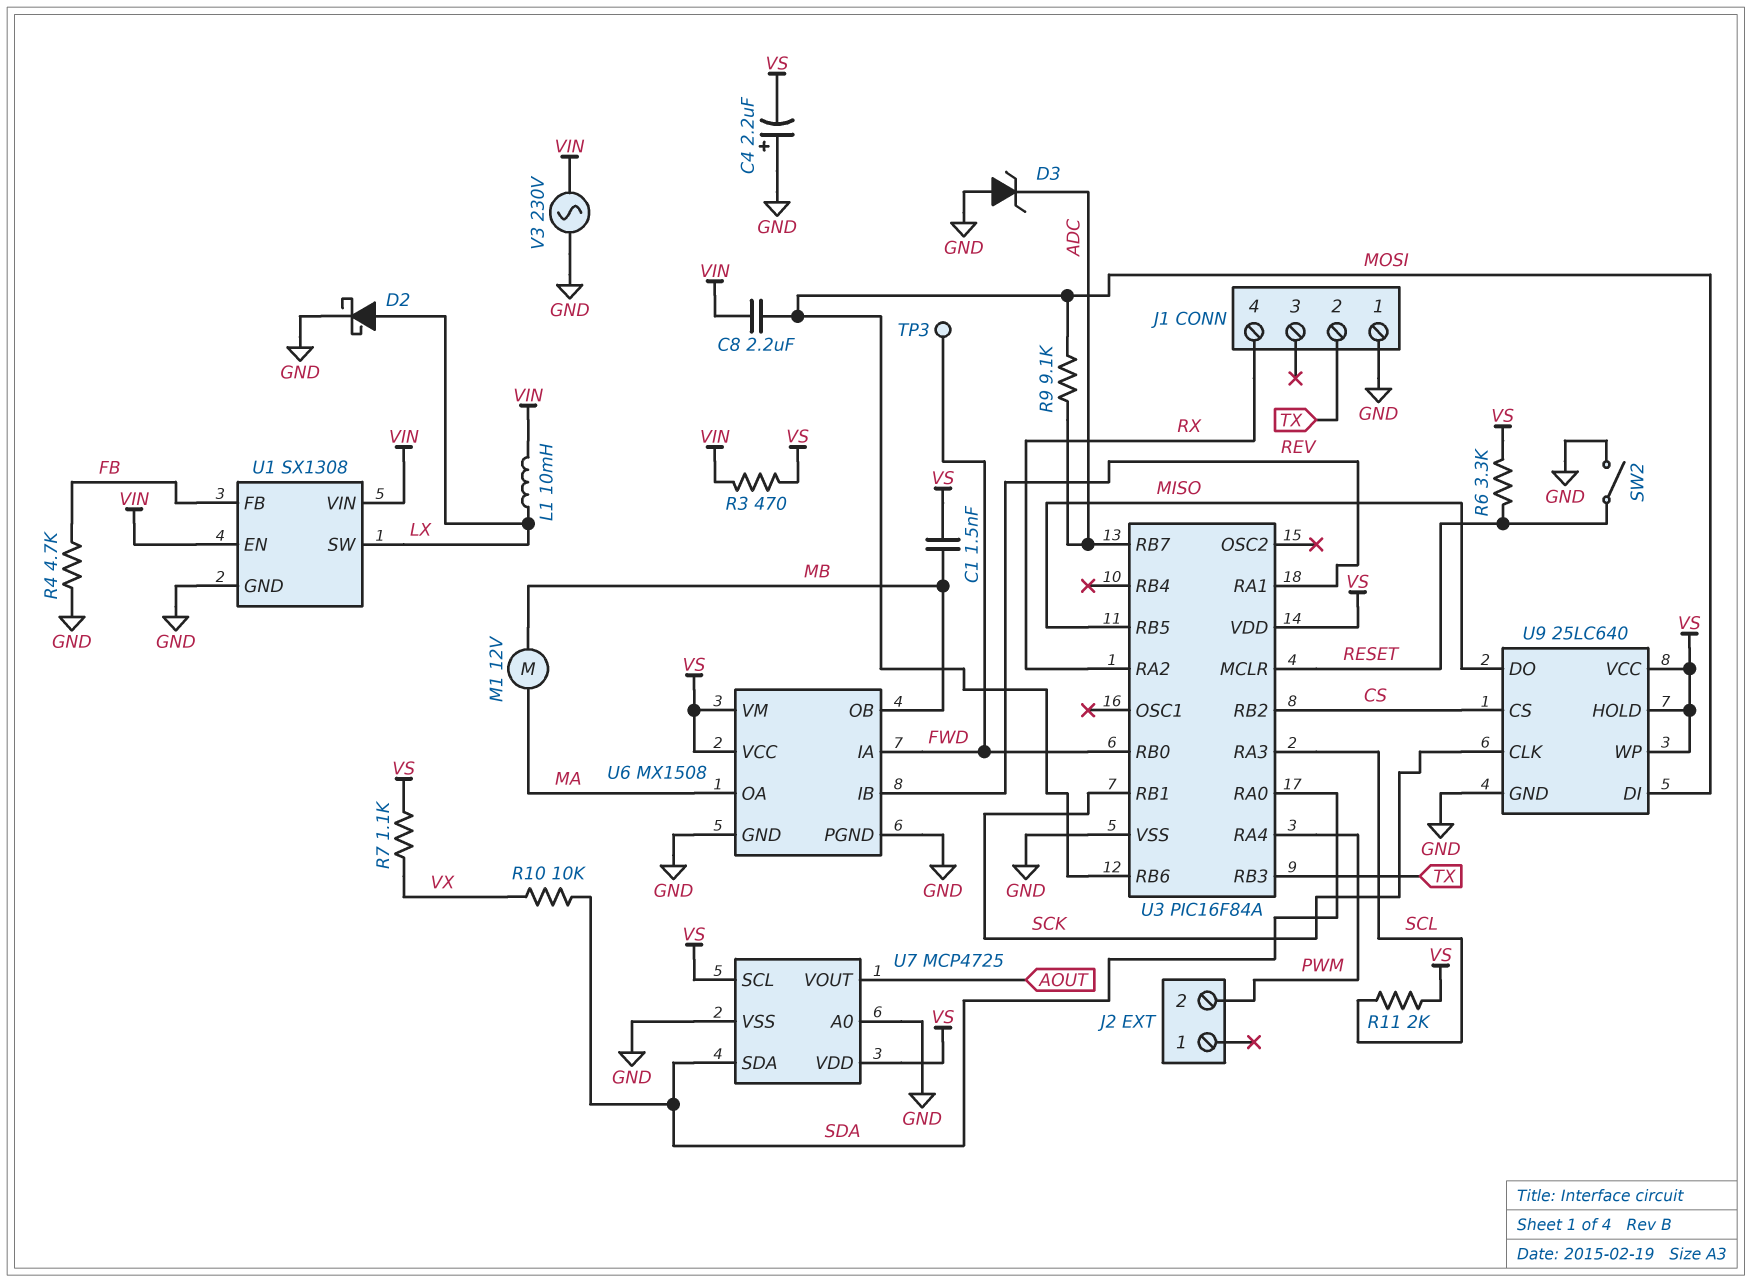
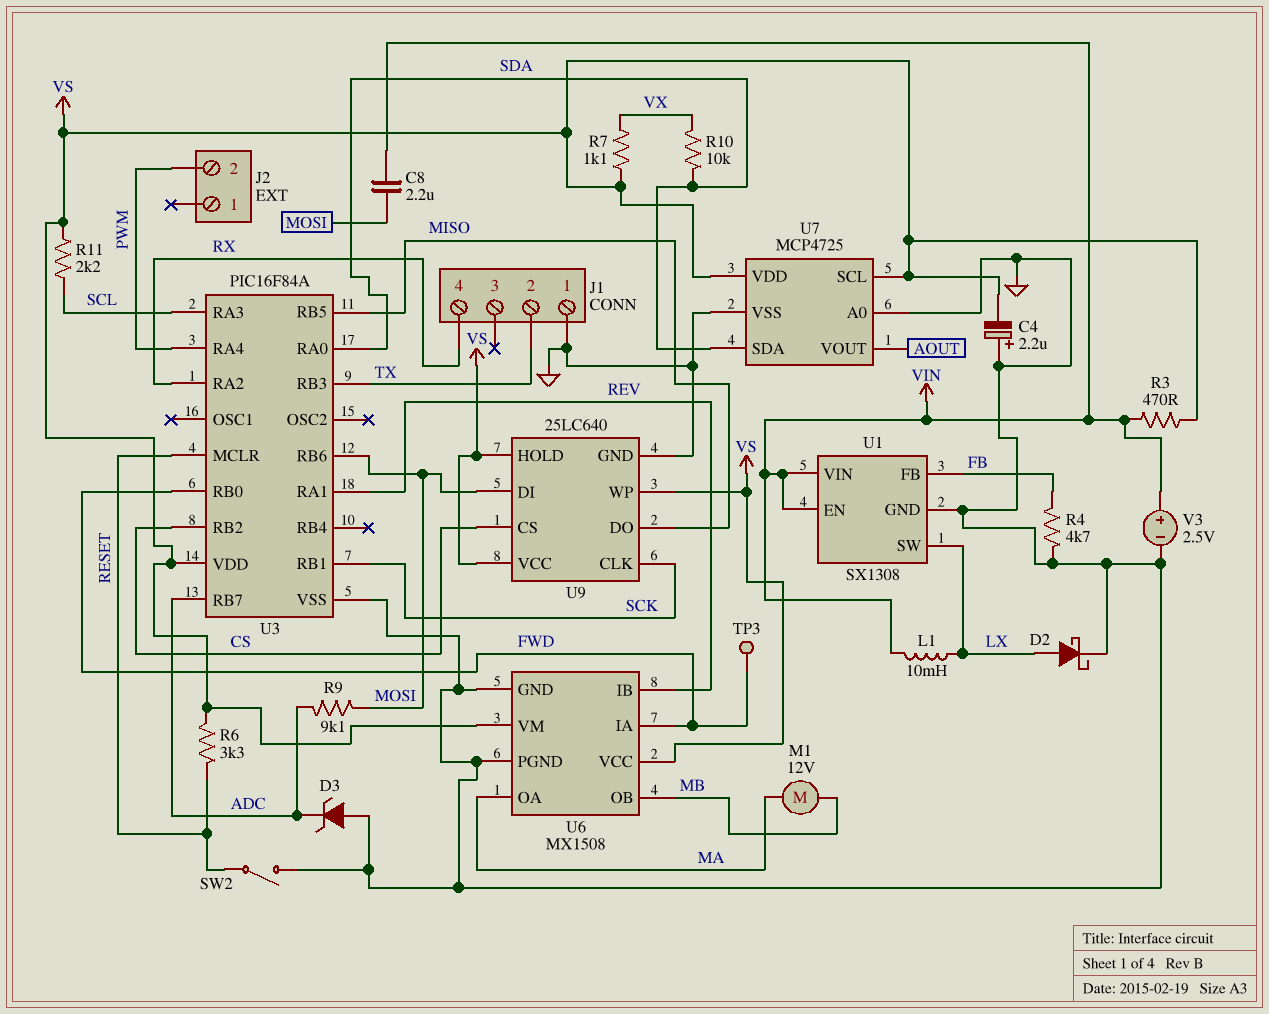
C1: 1.5nF (MB, VS) -> none
R11: 2k (SCL, VS) -> 2.2k (SCL, VS)
V3: AC 230V (GND, VIN) -> 2.5V (plus VIN, minus GND)

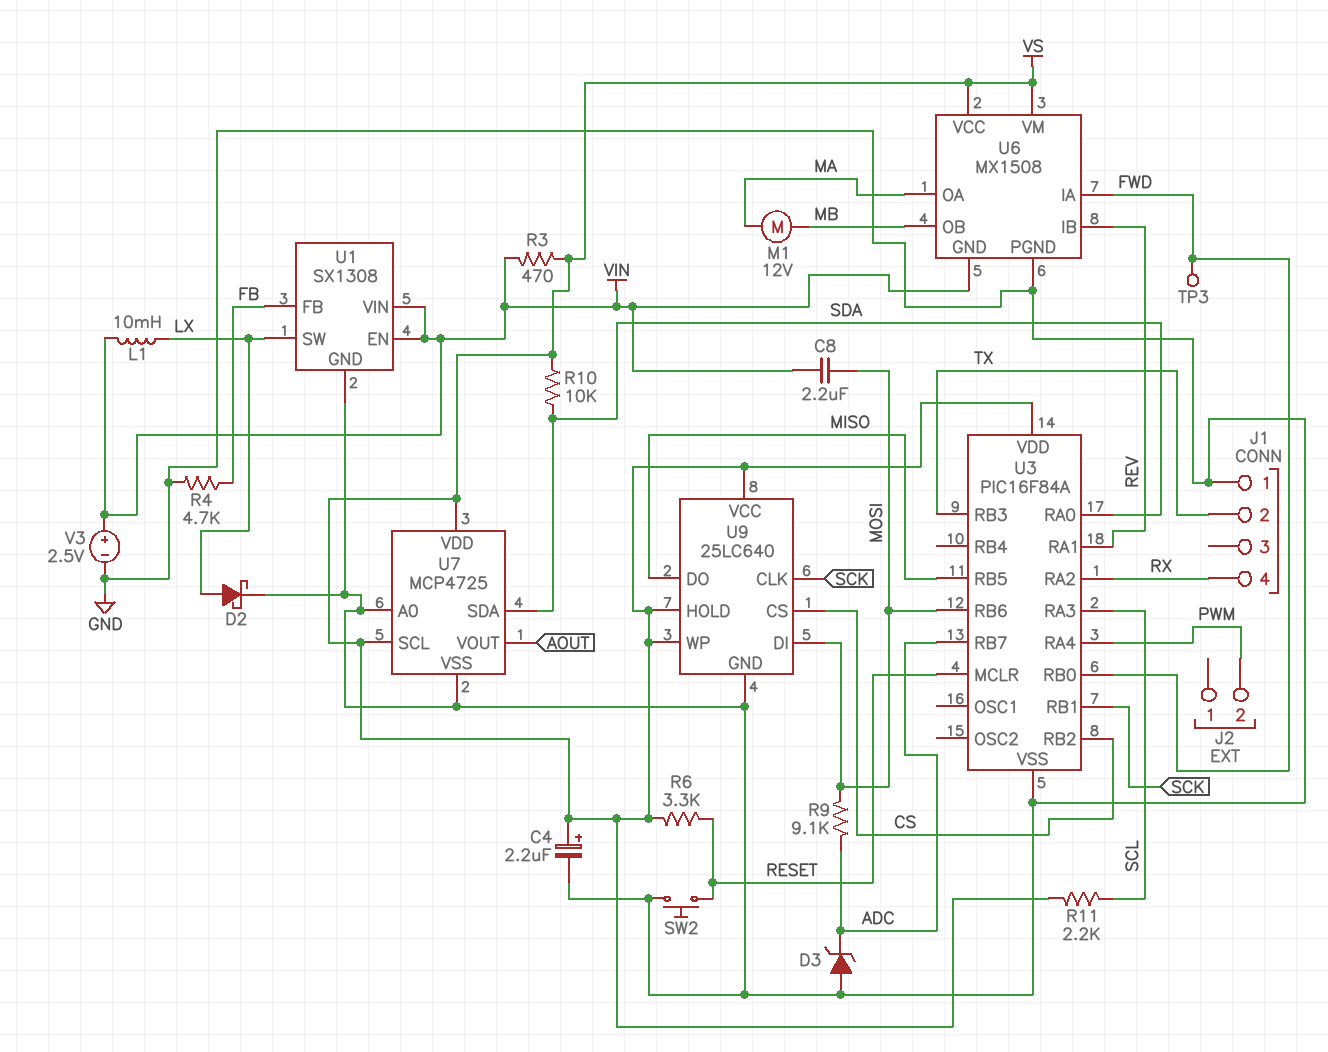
C4: 2.2uF (plus GND, minus VS) -> 2.2uF (plus VS, minus GND)
R7: 1.1k (VS, VX) -> none
R10: 10k (SDA, VX) -> 10k (SDA, VS)
SW2: switch (GND, RESET) -> button (GND, RESET)
U6 pin GND: GND -> VIN

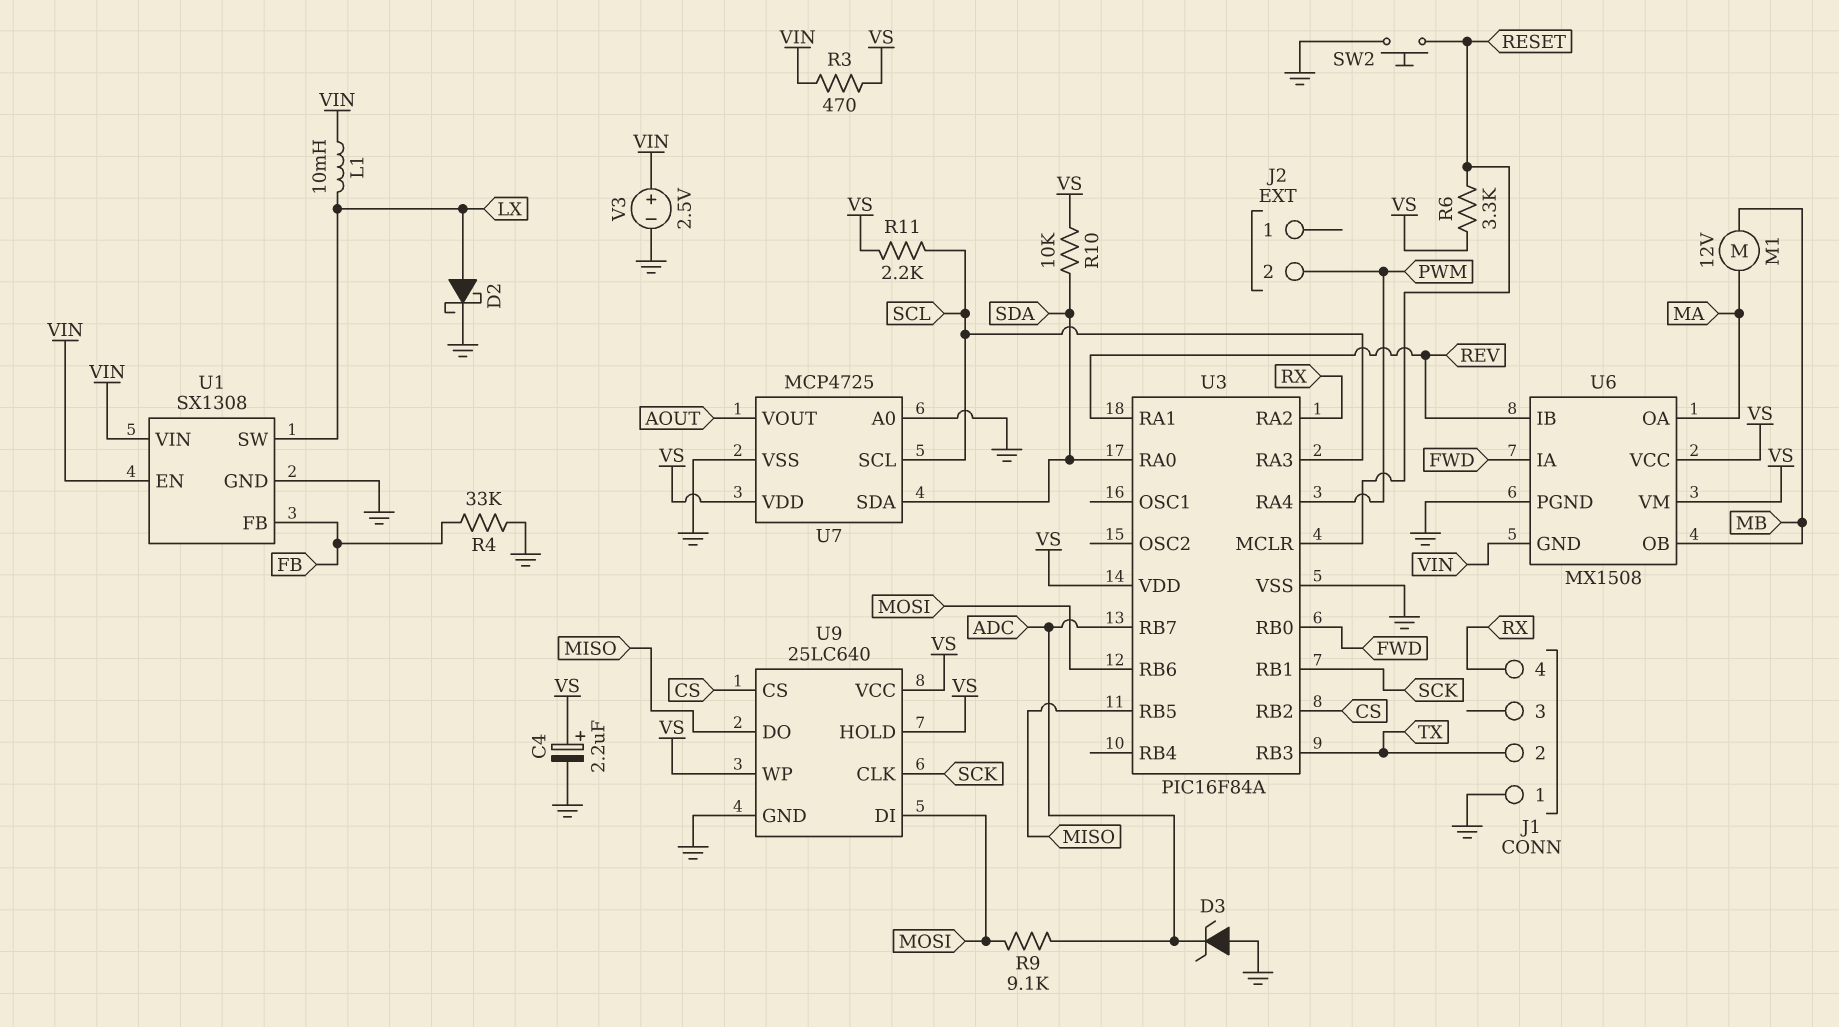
C8: 2.2uF (MOSI, VIN) -> none
R4: 4.7k (FB, GND) -> 33k (FB, GND)
TP3: test point (FWD) -> none
U7 pin SCL: VS -> SCL

